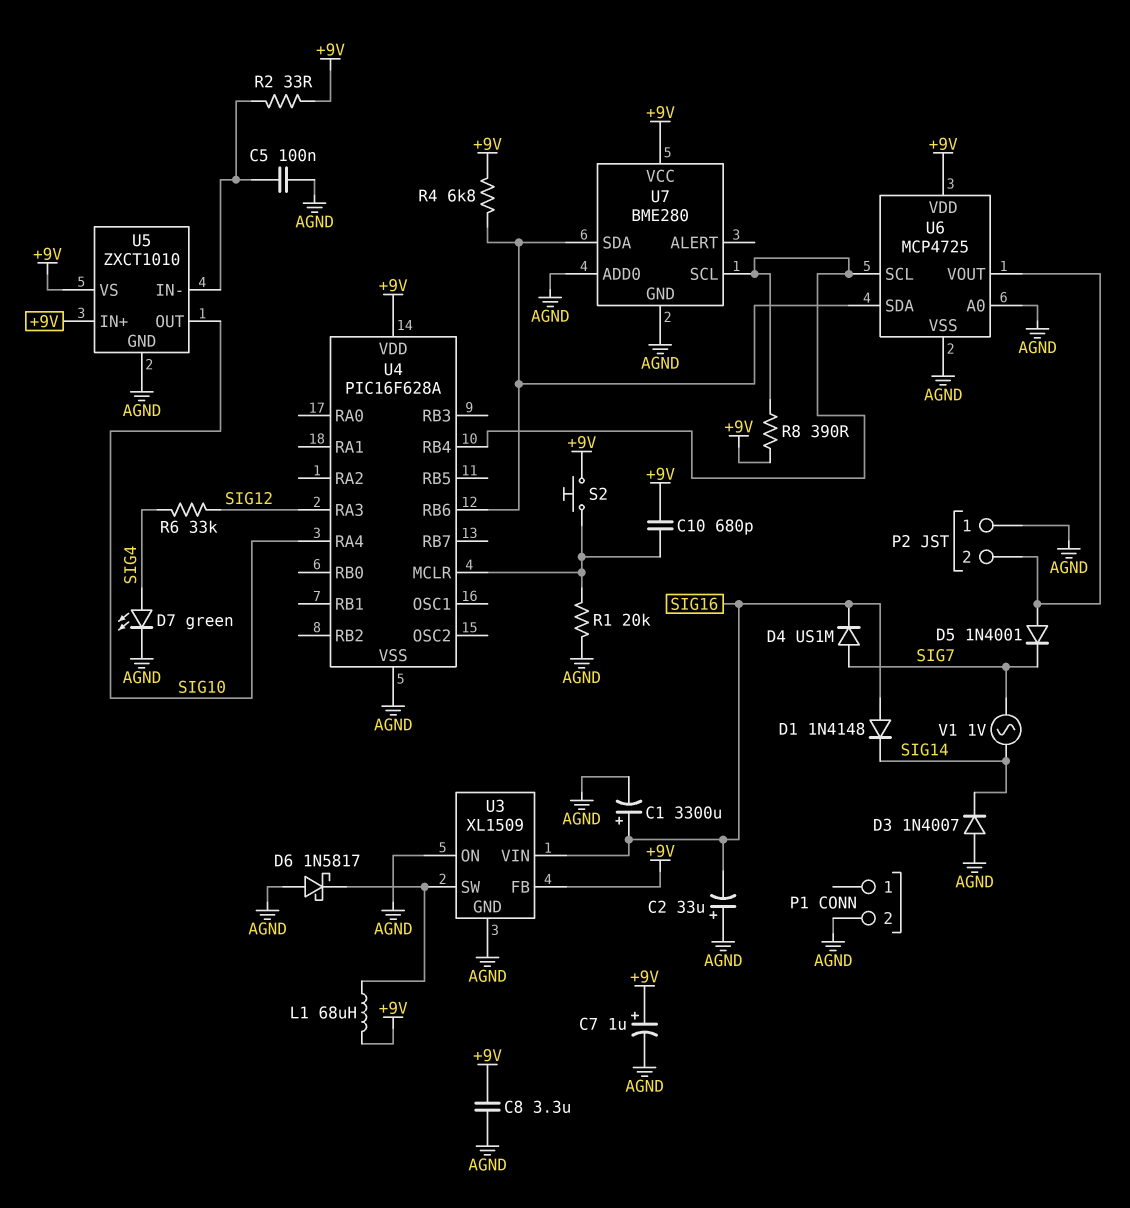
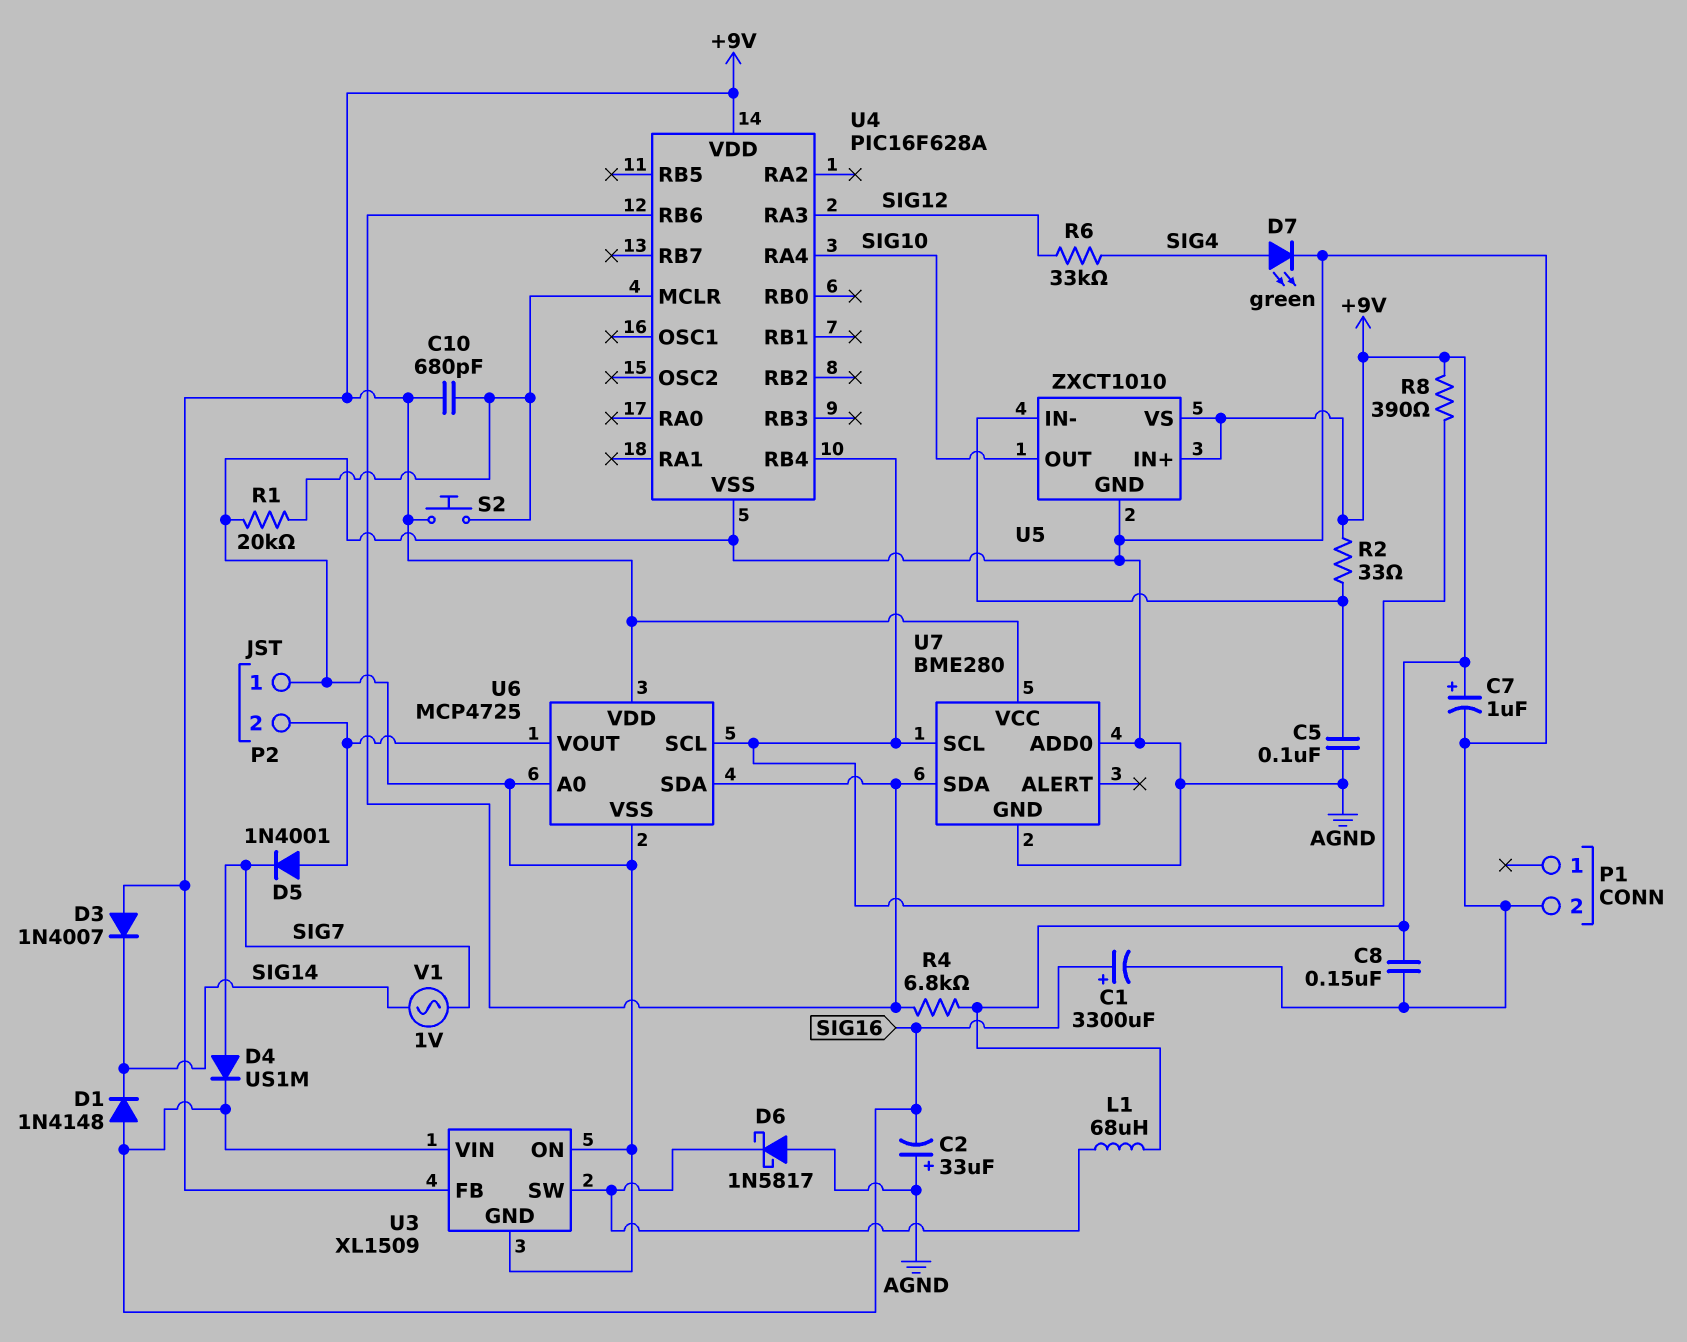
C8: 3.3uF (+9V, AGND) -> 150nF (+9V, AGND)
D3: diode 1N4007 (A AGND, K SIG14) -> diode 1N4007 (A +9V, K SIG14)

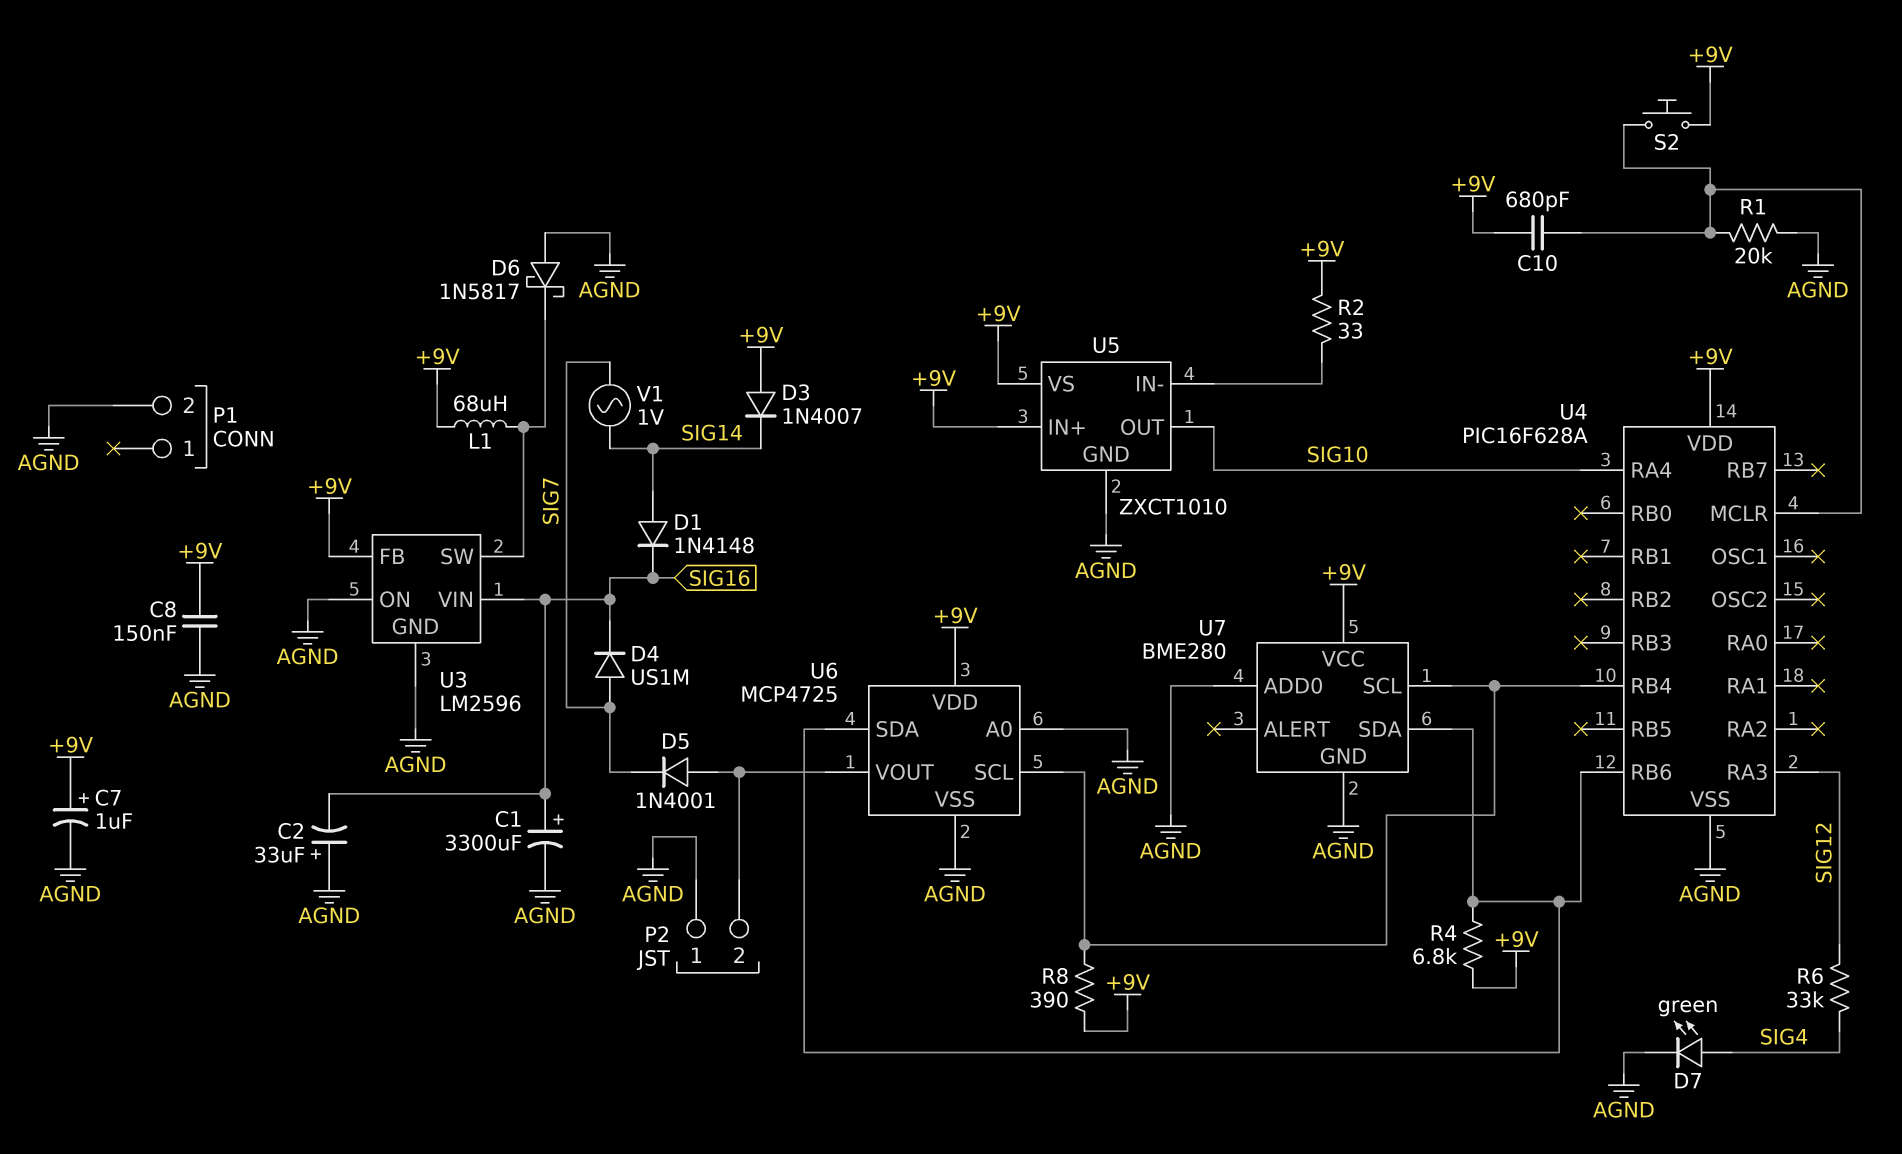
C5: 100nF (AGND, U5/IN-) -> none
D1: diode 1N4148 (A SIG16, K SIG14) -> diode 1N4148 (A SIG14, K SIG16)
U3: XL1509 -> LM2596

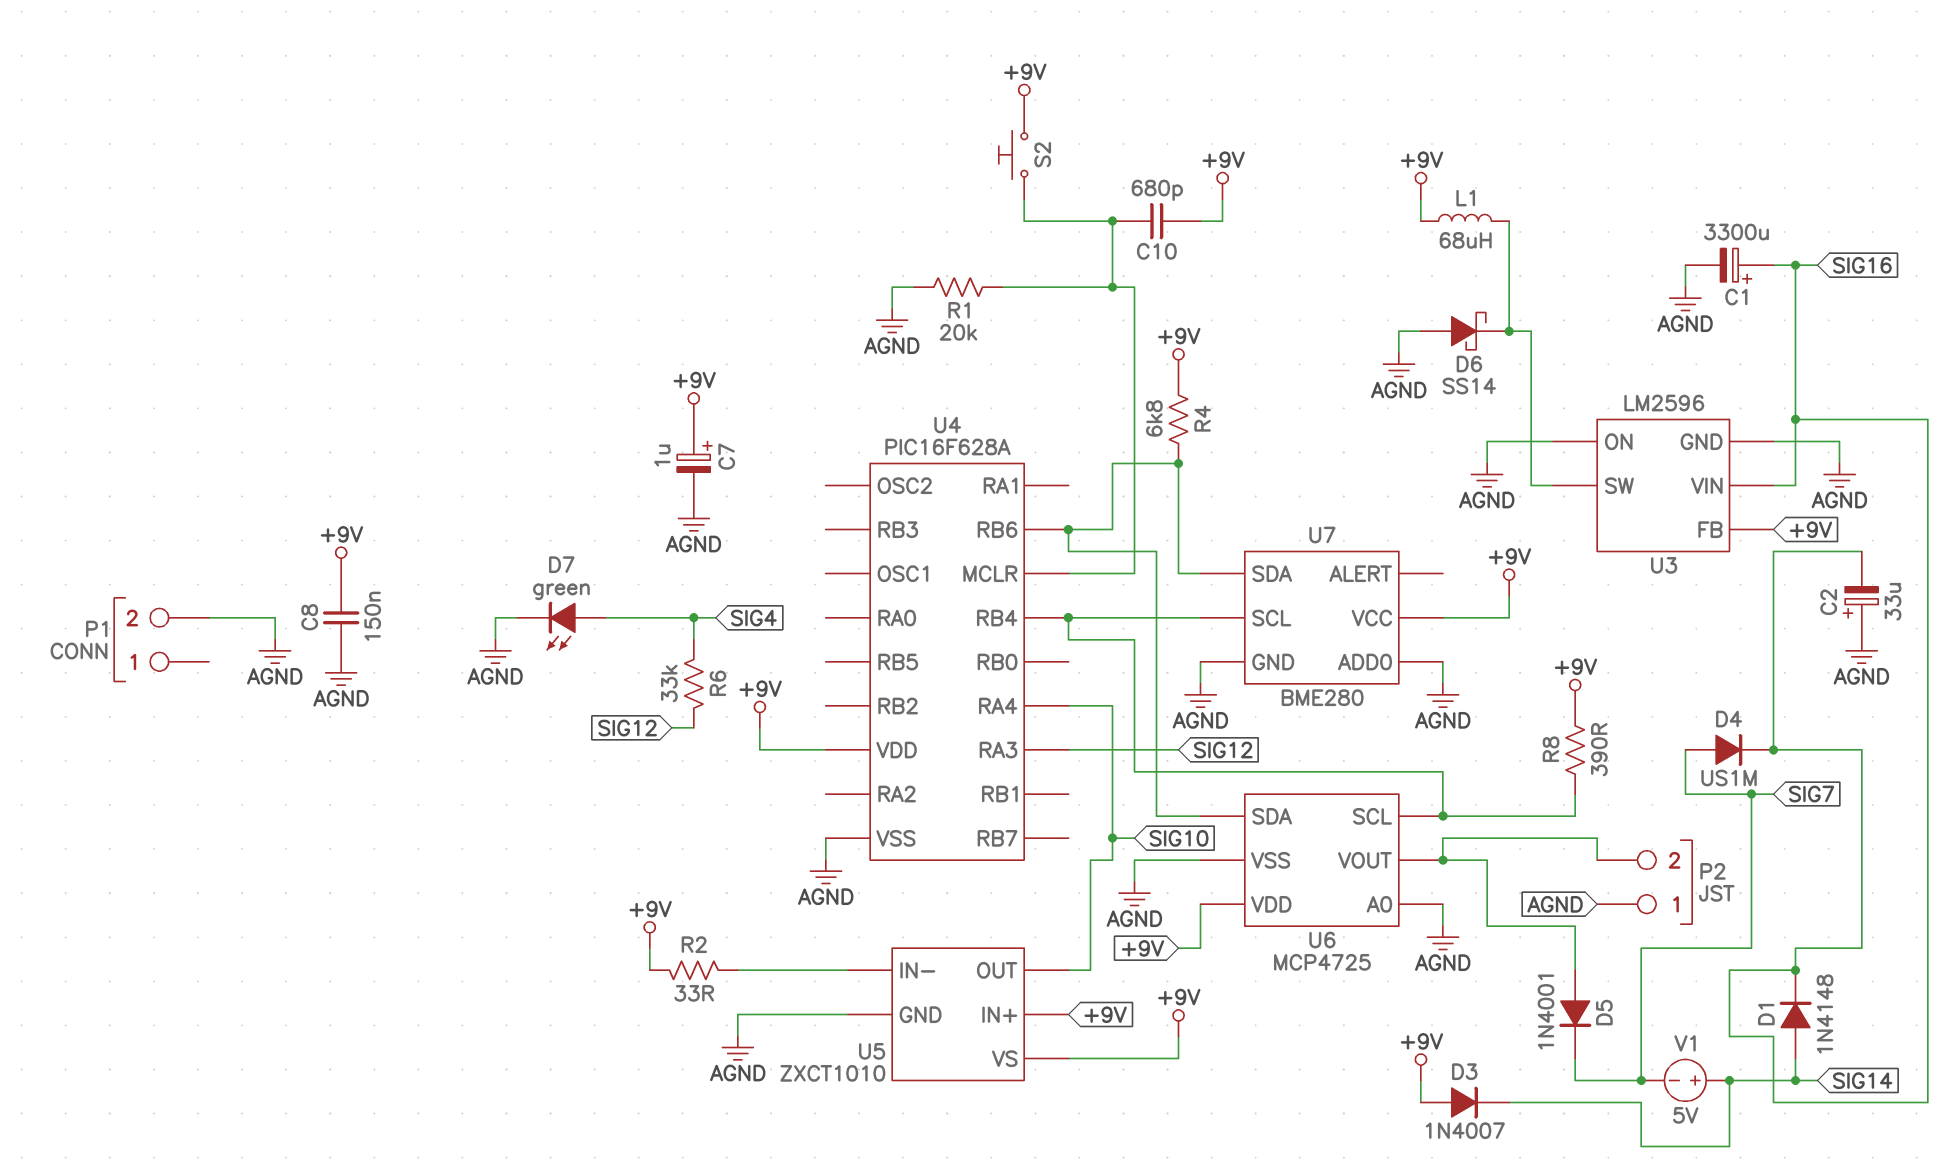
D6: schottky 1N5817 (A AGND, K U3/SW) -> schottky SS14 (A AGND, K U3/SW)
V1: AC 1V (SIG7, SIG14) -> 5V (plus SIG14, minus SIG7)

